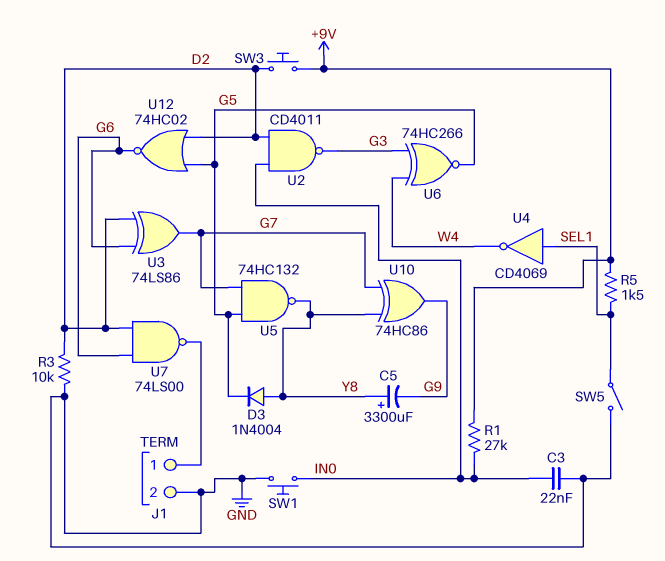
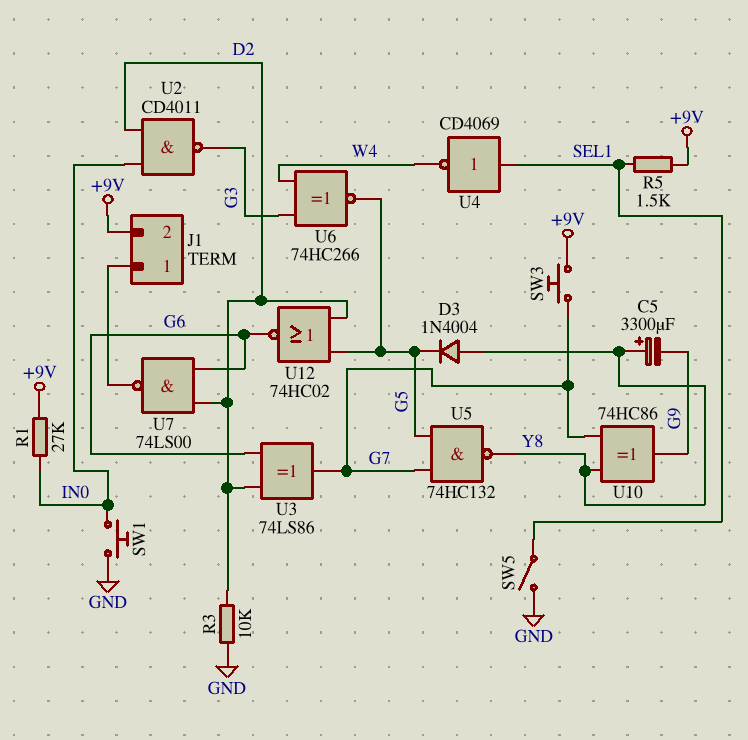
C3: 22nF (GND, IN0) -> none
J1 pin 2: GND -> +9V
SW3: button (+9V, D2) -> button (+9V, G7)

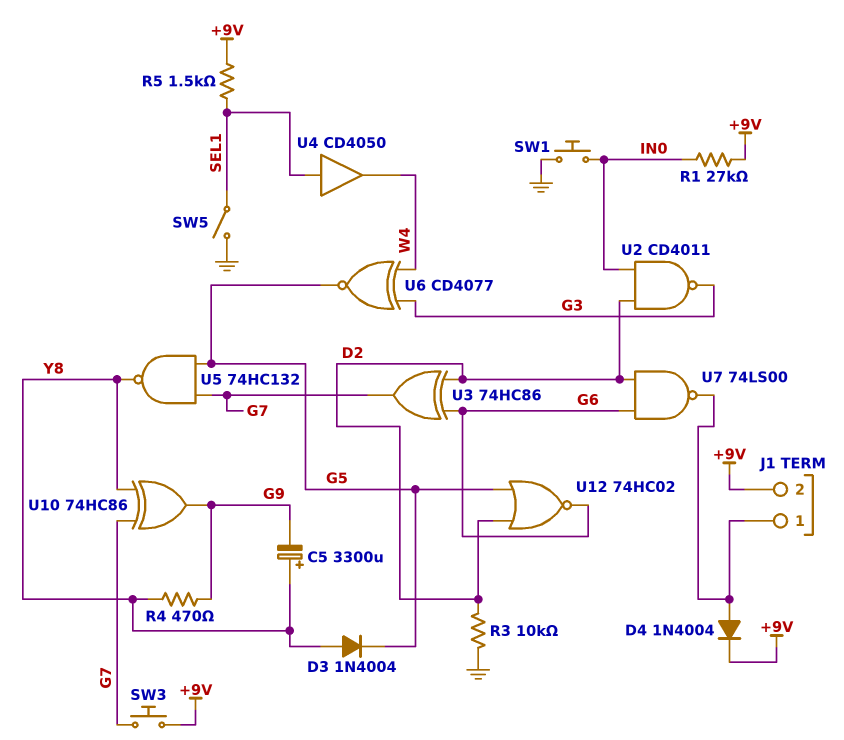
D4: none -> diode 1N4004 (A J1/1, K +9V)
R4: none -> 470 (G9, Y8)
U3: XOR 74LS86 (in D2, in G6, out G7) -> XOR 74HC86 (in D2, in G6, out G7)
U4: NOT CD4069 (in SEL1, out W4) -> buffer CD4050 (in SEL1, out W4)
U6: XNOR 74HC266 (in G3, in W4, out G5) -> XNOR CD4077 (in G3, in W4, out G5)

